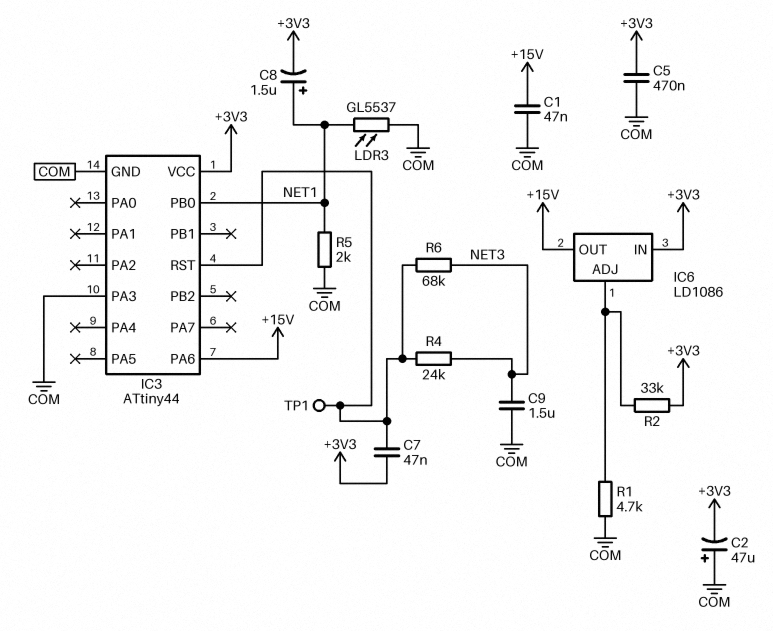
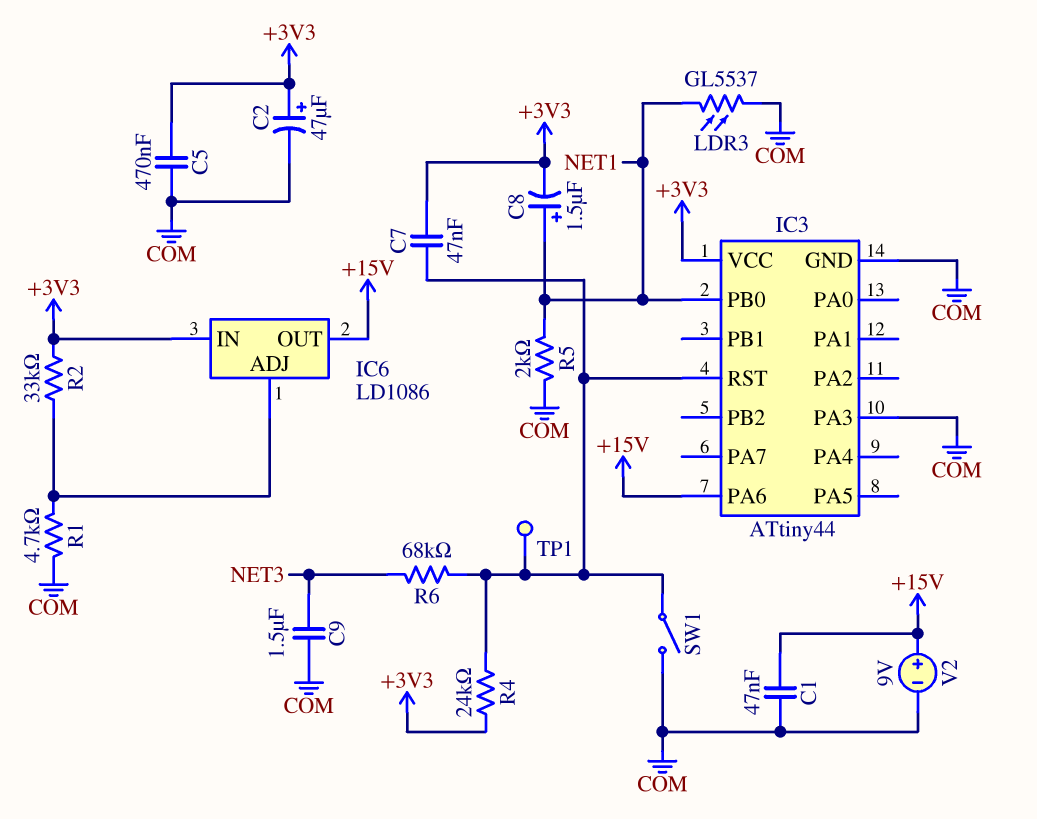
C2: 47uF (plus COM, minus +3V3) -> 47uF (plus +3V3, minus COM)
R4: 24k (IC3/RST, NET3) -> 24k (+3V3, IC3/RST)
SW1: none -> switch (COM, IC3/RST)
V2: none -> 9V (plus +15V, minus COM)

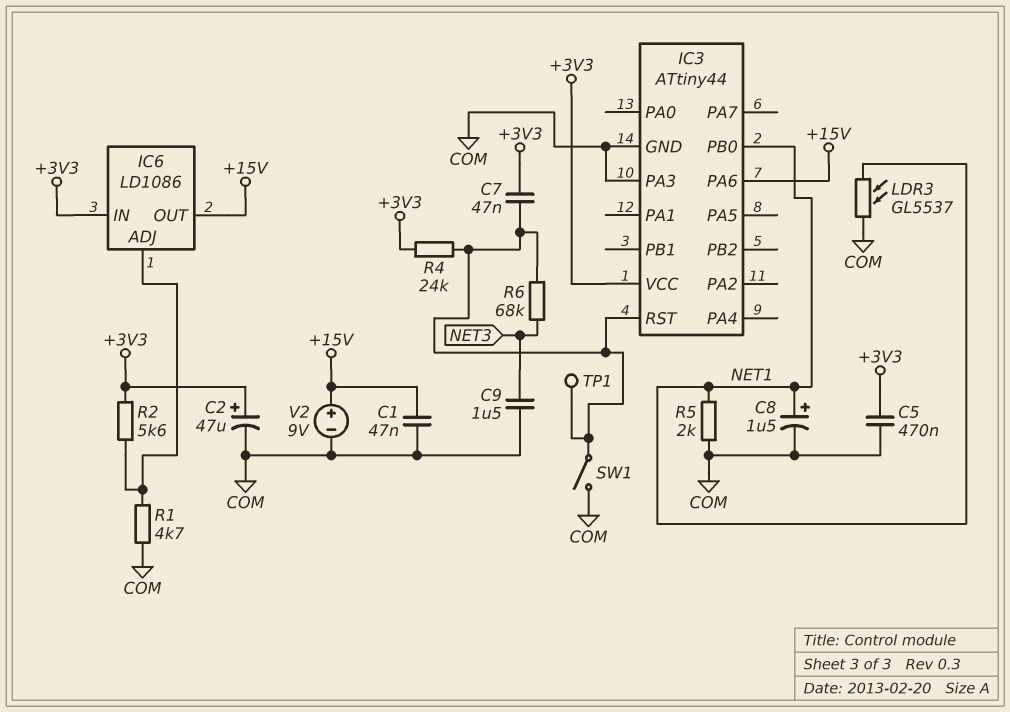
C8: 1.5uF (plus NET1, minus +3V3) -> 1.5uF (plus NET1, minus COM)
R2: 33k (+3V3, IC6/ADJ) -> 5.6k (+3V3, IC6/ADJ)

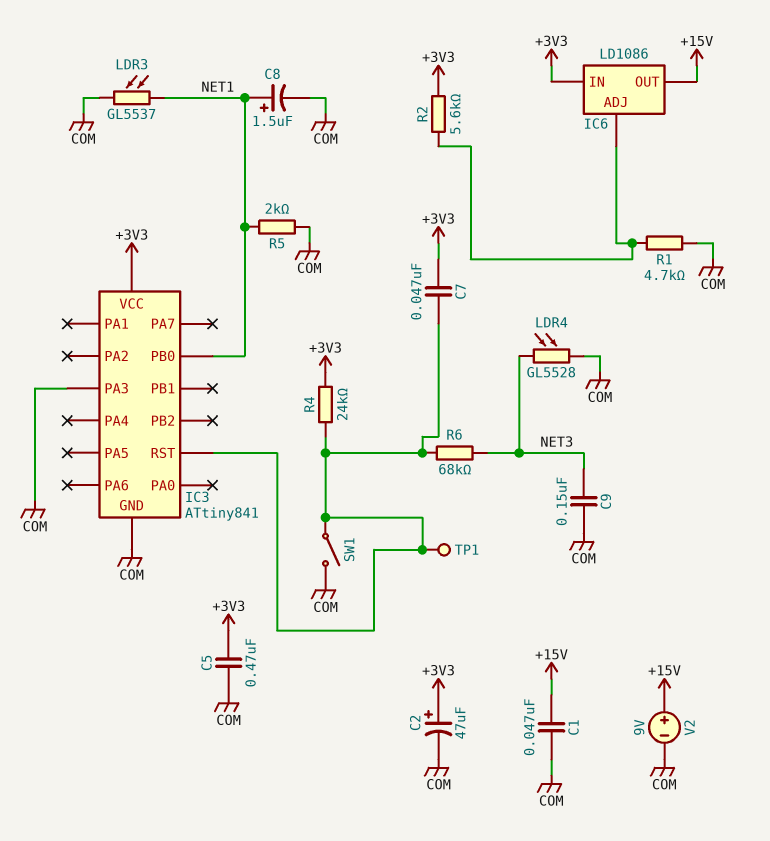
C9: 1.5uF (COM, NET3) -> 150nF (COM, NET3)
IC3: ATtiny44 -> ATtiny841
IC3 pin PA6: +15V -> none
LDR4: none -> GL5528 (COM, NET3)

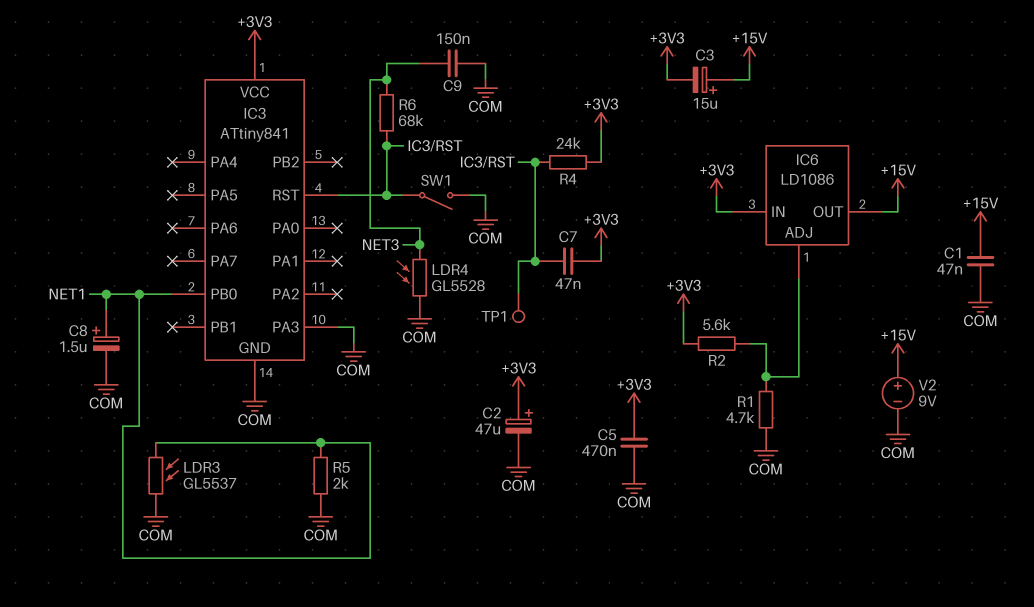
C3: none -> 15uF (plus +15V, minus +3V3)

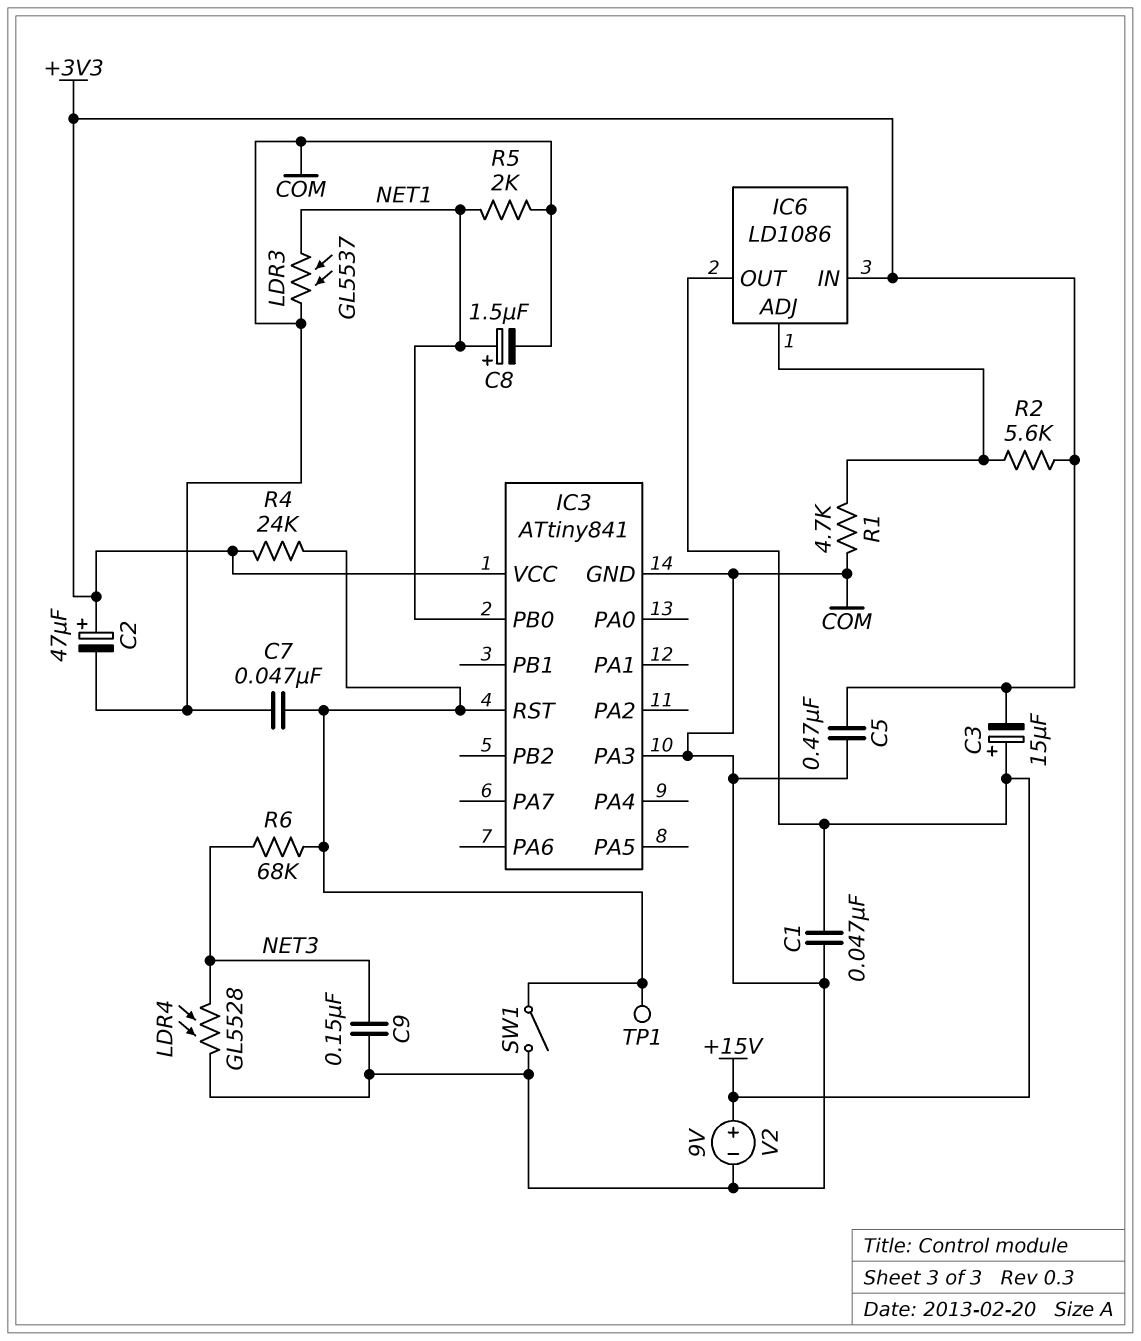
C7: 47nF (+3V3, IC3/RST) -> 47nF (COM, IC3/RST)

